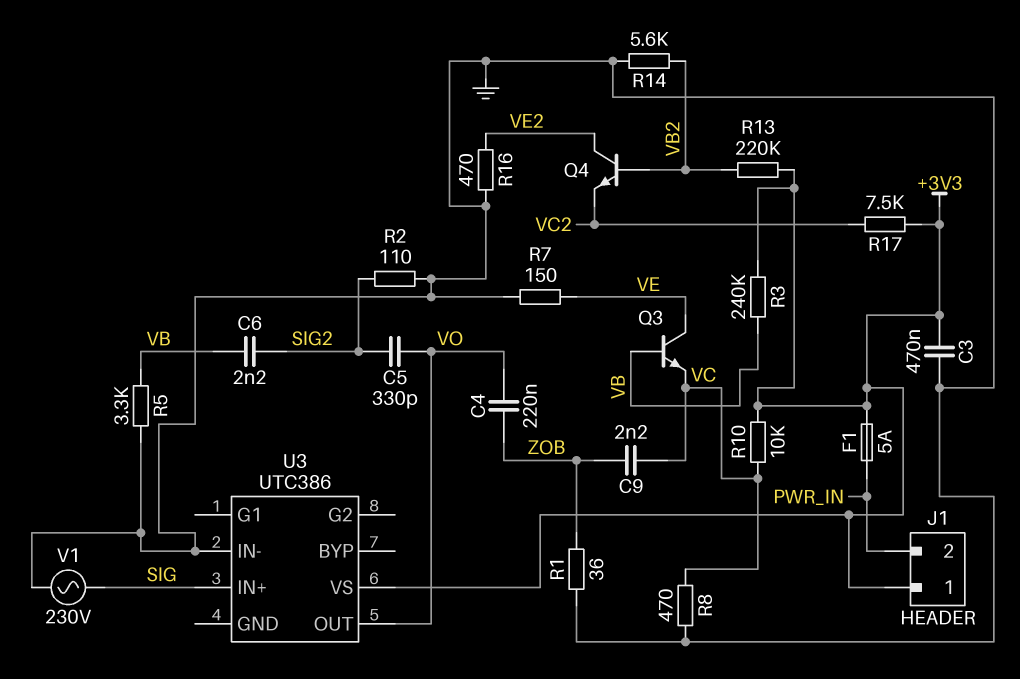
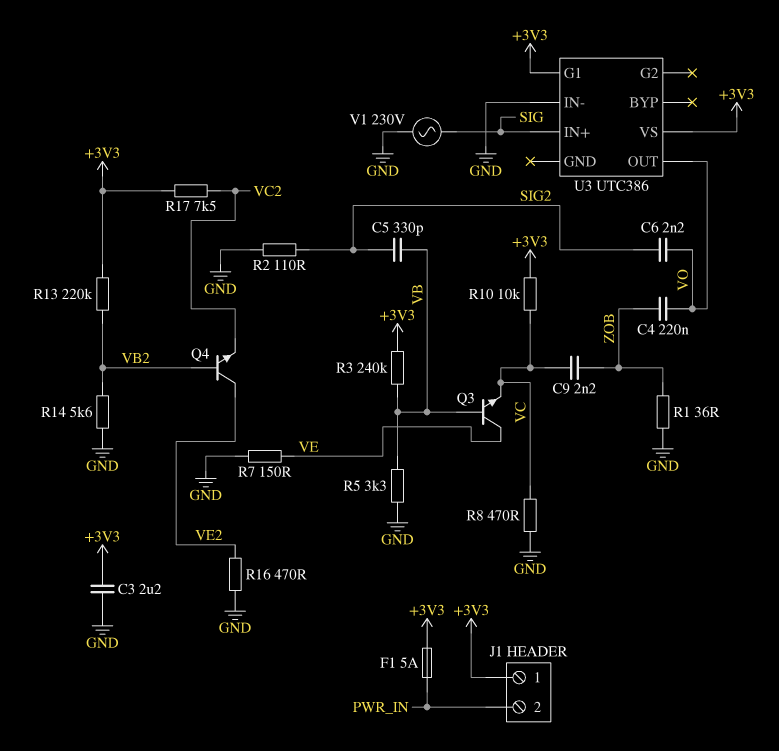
C3: 470nF (+3V3, GND) -> 2.2uF (+3V3, GND)
C5: 330pF (SIG2, VO) -> 330pF (SIG2, VB)
C6: 2.2nF (SIG2, VB) -> 2.2nF (SIG2, VO)
U3 pin G1: none -> +3V3

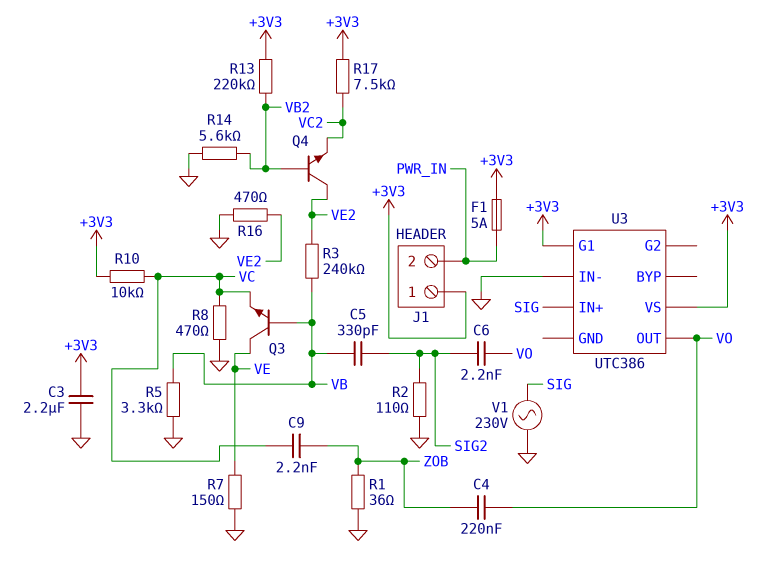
R3: 240k (+3V3, VB) -> 240k (VB, VE2)

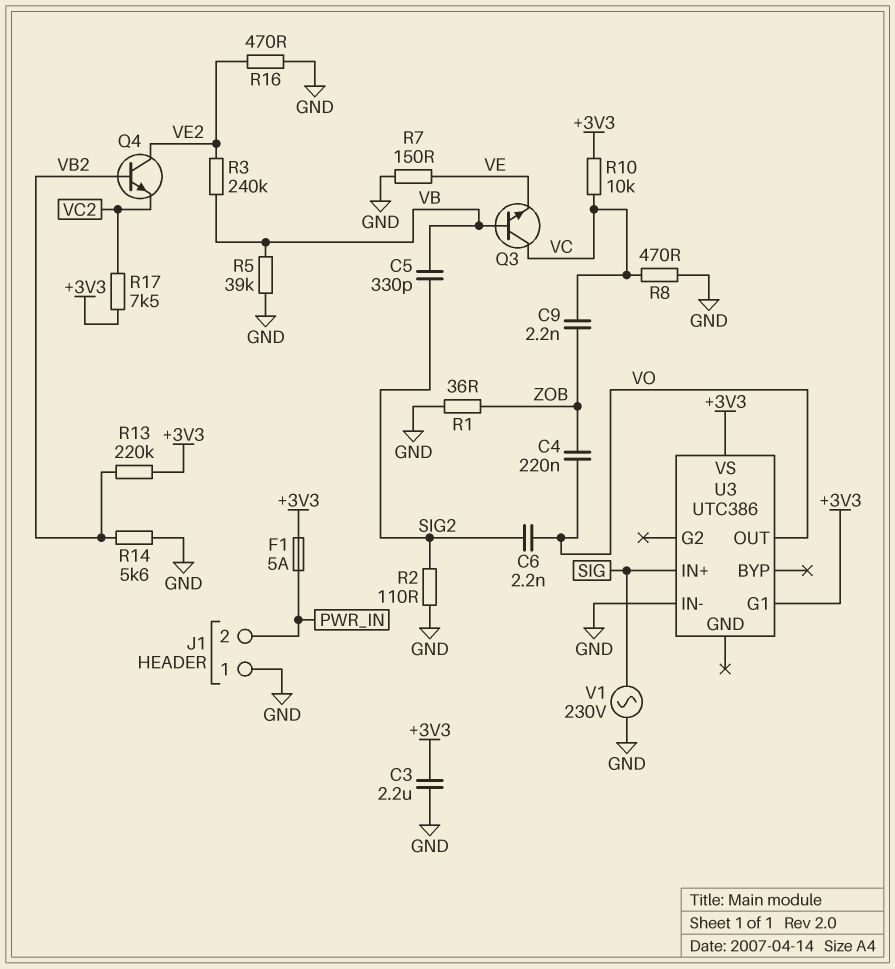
J1 pin 1: +3V3 -> GND
Q3: NPN (B VB, C VE, E VC) -> NPN (B VB, C VC, E VE)
R5: 3.3k (GND, VB) -> 39k (GND, VB)

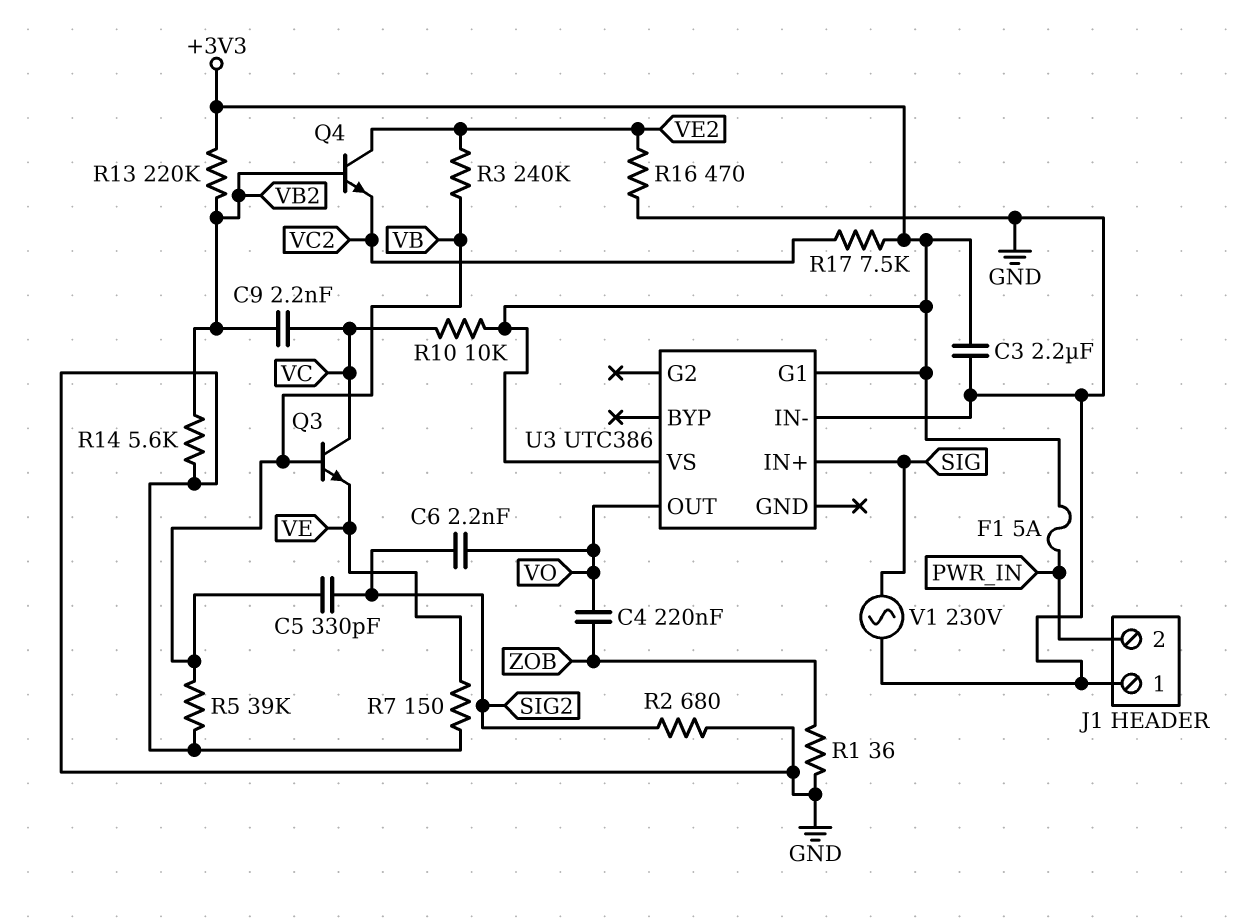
C9: 2.2nF (VC, ZOB) -> 2.2nF (VB2, VC)
R2: 110 (GND, SIG2) -> 680 (GND, SIG2)
R8: 470 (GND, VC) -> none

